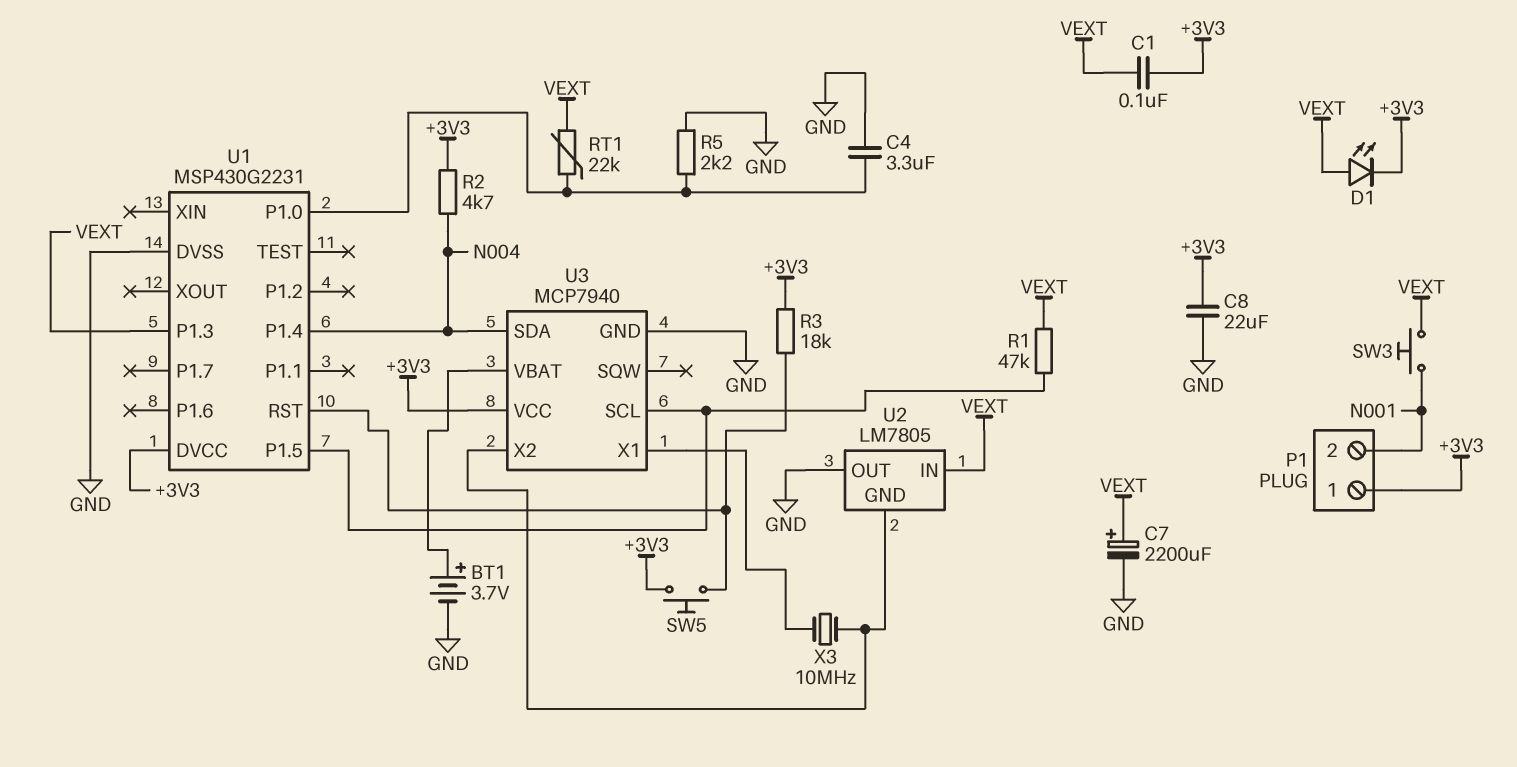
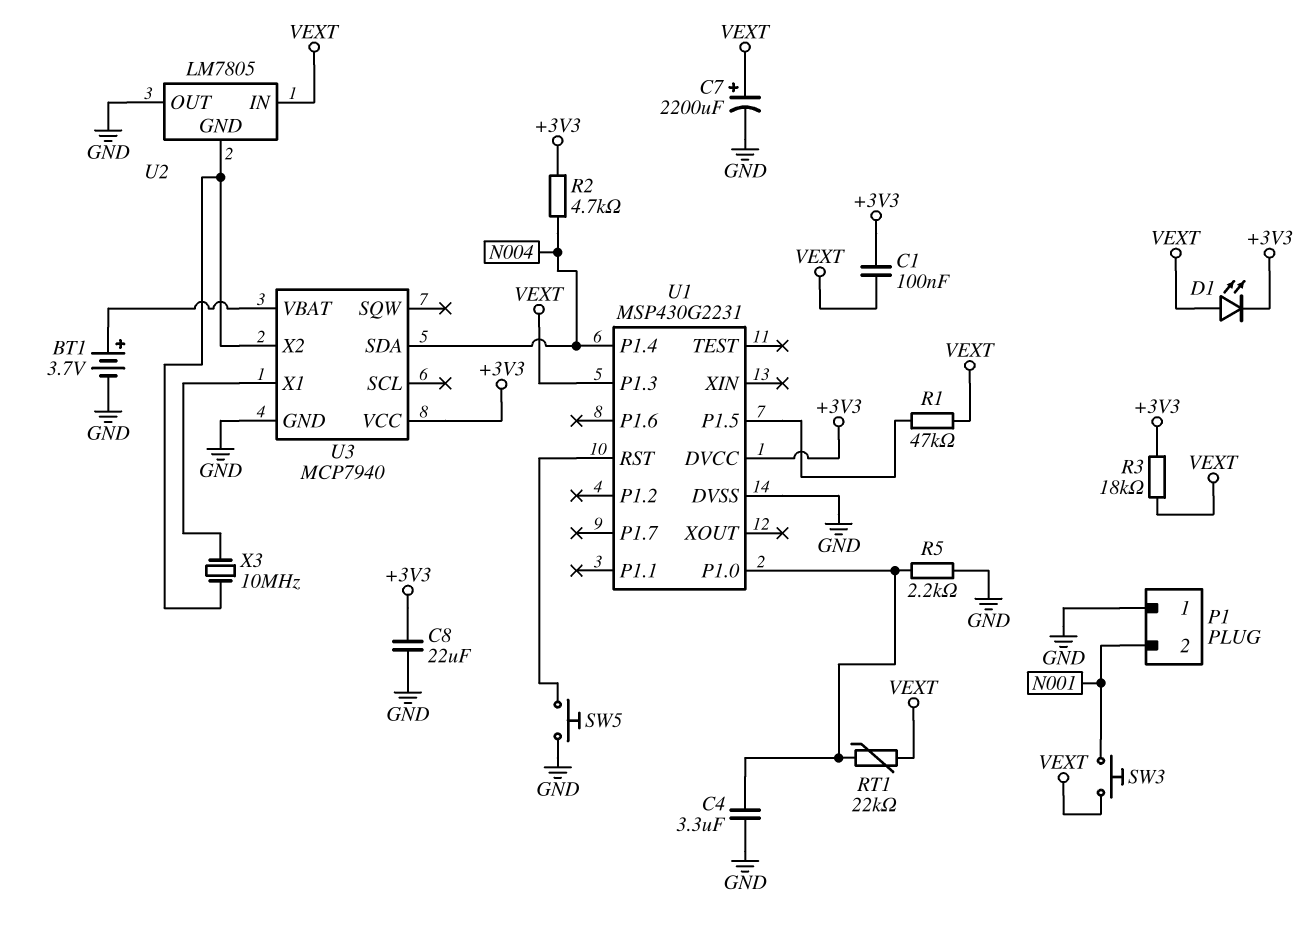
P1 pin 1: +3V3 -> GND
R3: 18k (+3V3, U1/RST) -> 18k (+3V3, VEXT)
SW5: button (+3V3, U1/RST) -> button (GND, U1/RST)
U3 pin SCL: U1/P1.5 -> none

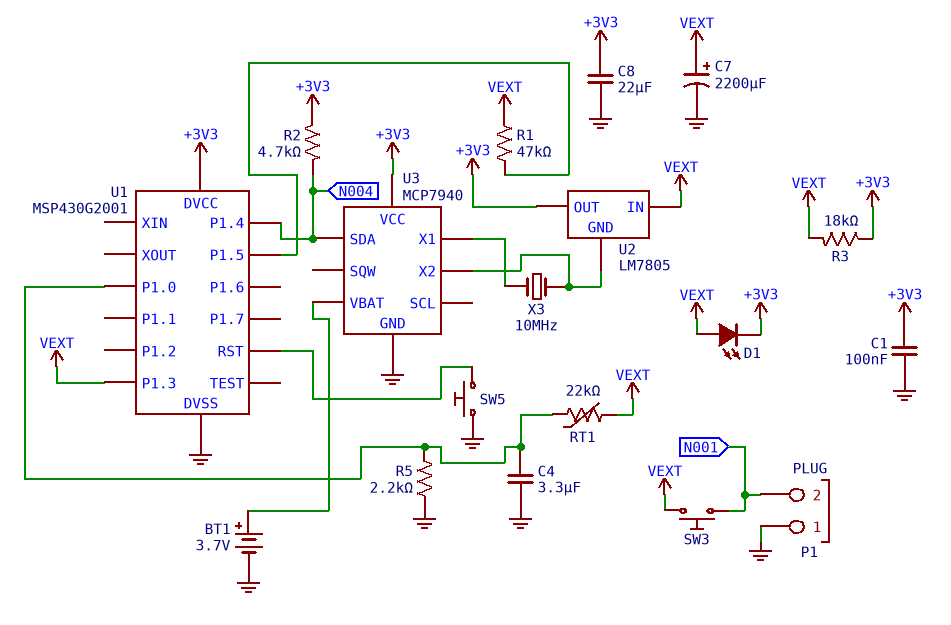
C1: 100nF (+3V3, VEXT) -> 100nF (+3V3, GND)
U1: MSP430G2231 -> MSP430G2001
U2 pin OUT: GND -> +3V3

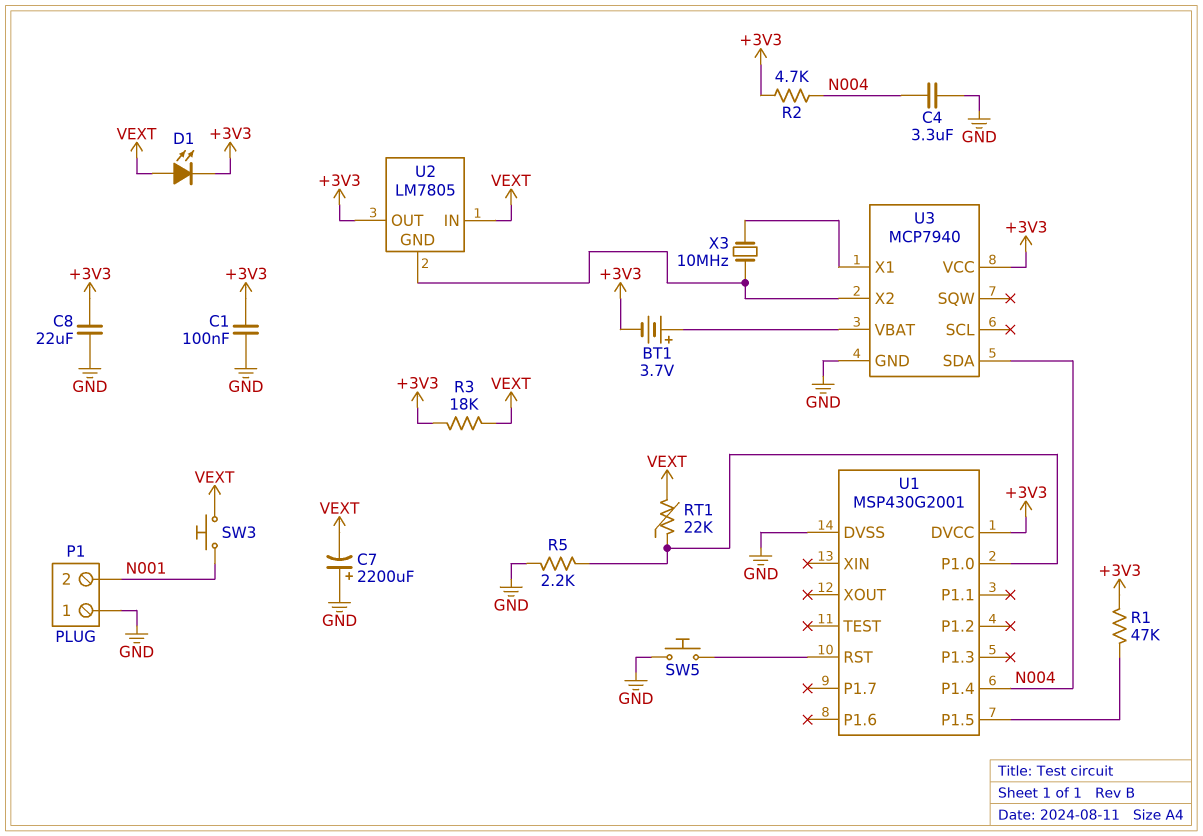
BT1: 3.7V (plus U3/VBAT, minus GND) -> 3.7V (plus U3/VBAT, minus +3V3)
C4: 3.3uF (GND, U1/P1.0) -> 3.3uF (GND, N004)
C7: 2200uF (plus VEXT, minus GND) -> 2200uF (plus GND, minus VEXT)
R1: 47k (U1/P1.5, VEXT) -> 47k (+3V3, U1/P1.5)
U1 pin P1.3: VEXT -> none

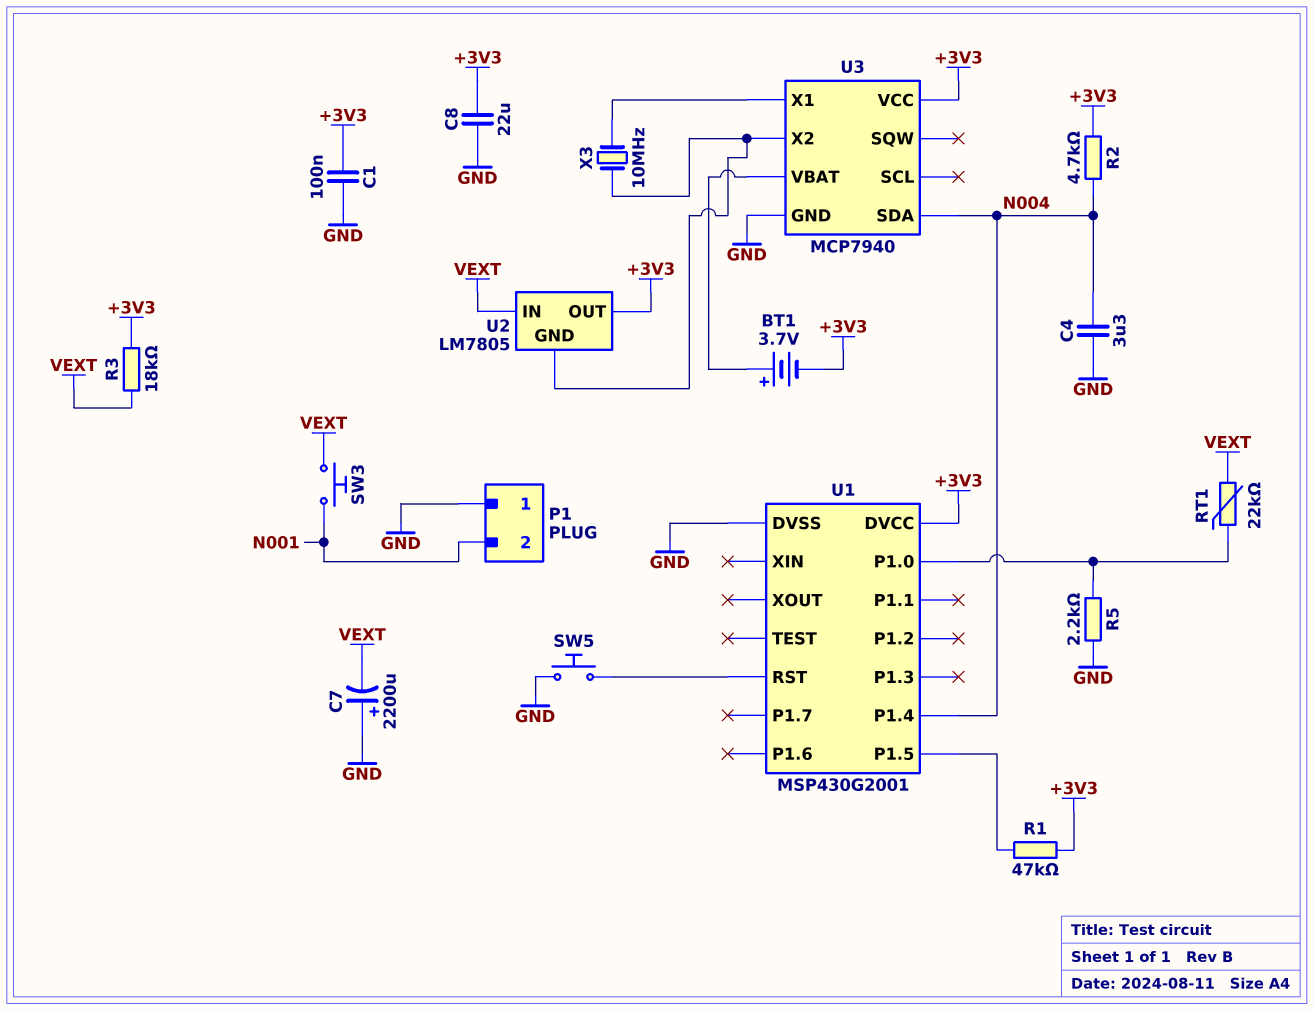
D1: LED (A VEXT, K +3V3) -> none

